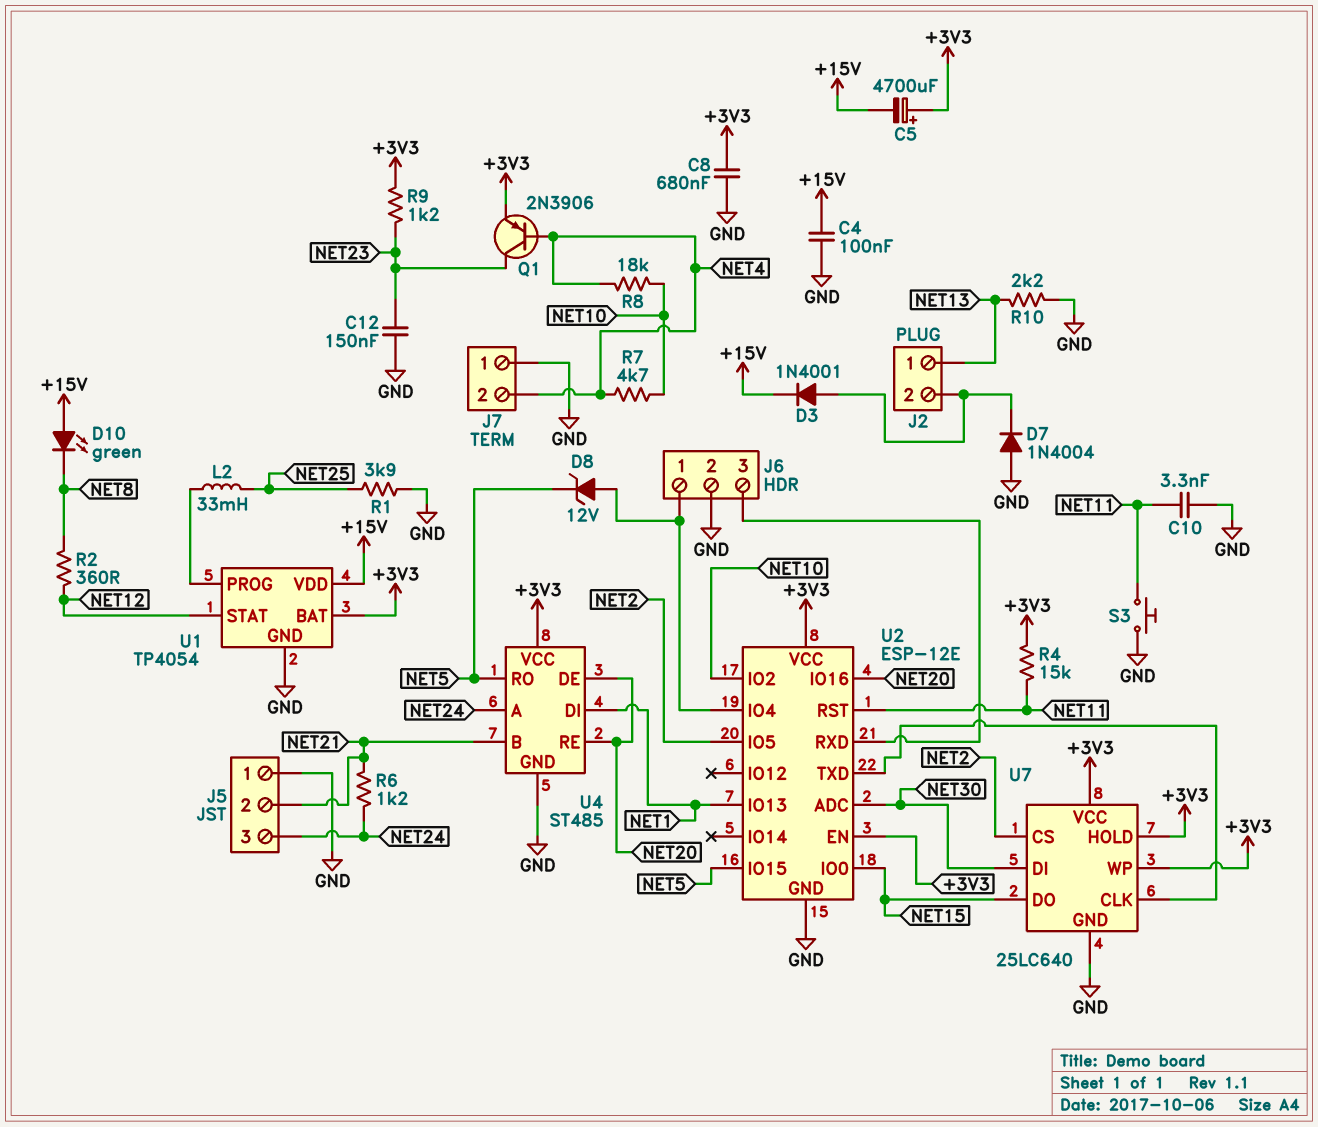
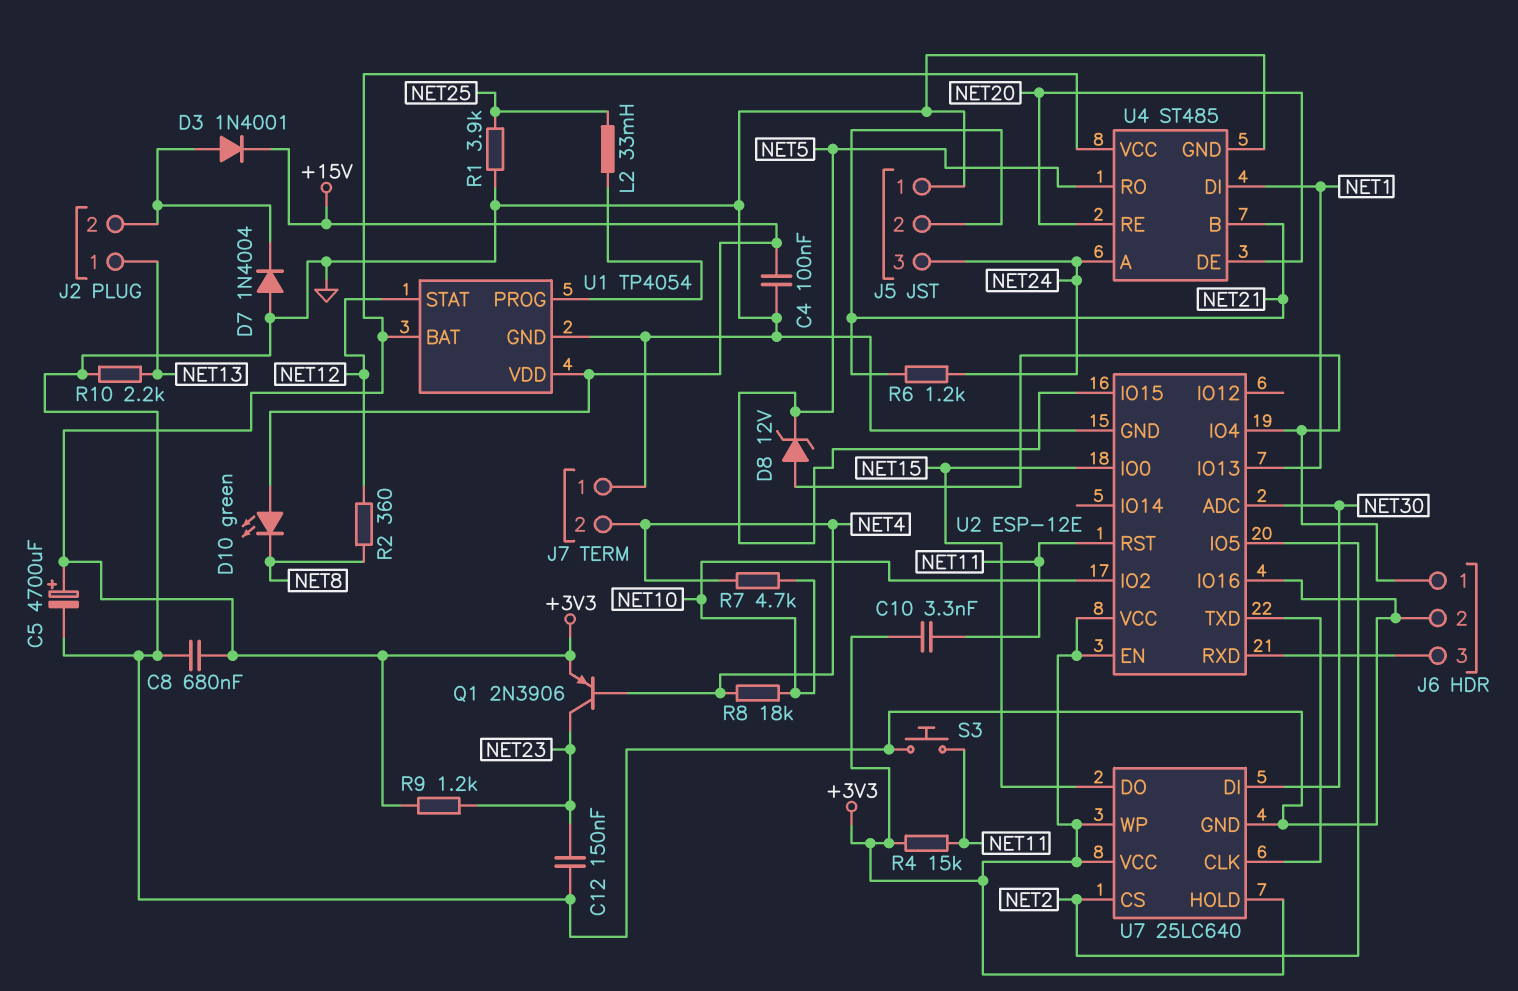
C5: 4700uF (plus +3V3, minus +15V) -> 4700uF (plus +3V3, minus GND)
C10: 3.3nF (GND, NET11) -> 3.3nF (+3V3, NET11)
U2 pin IO16: NET20 -> GND

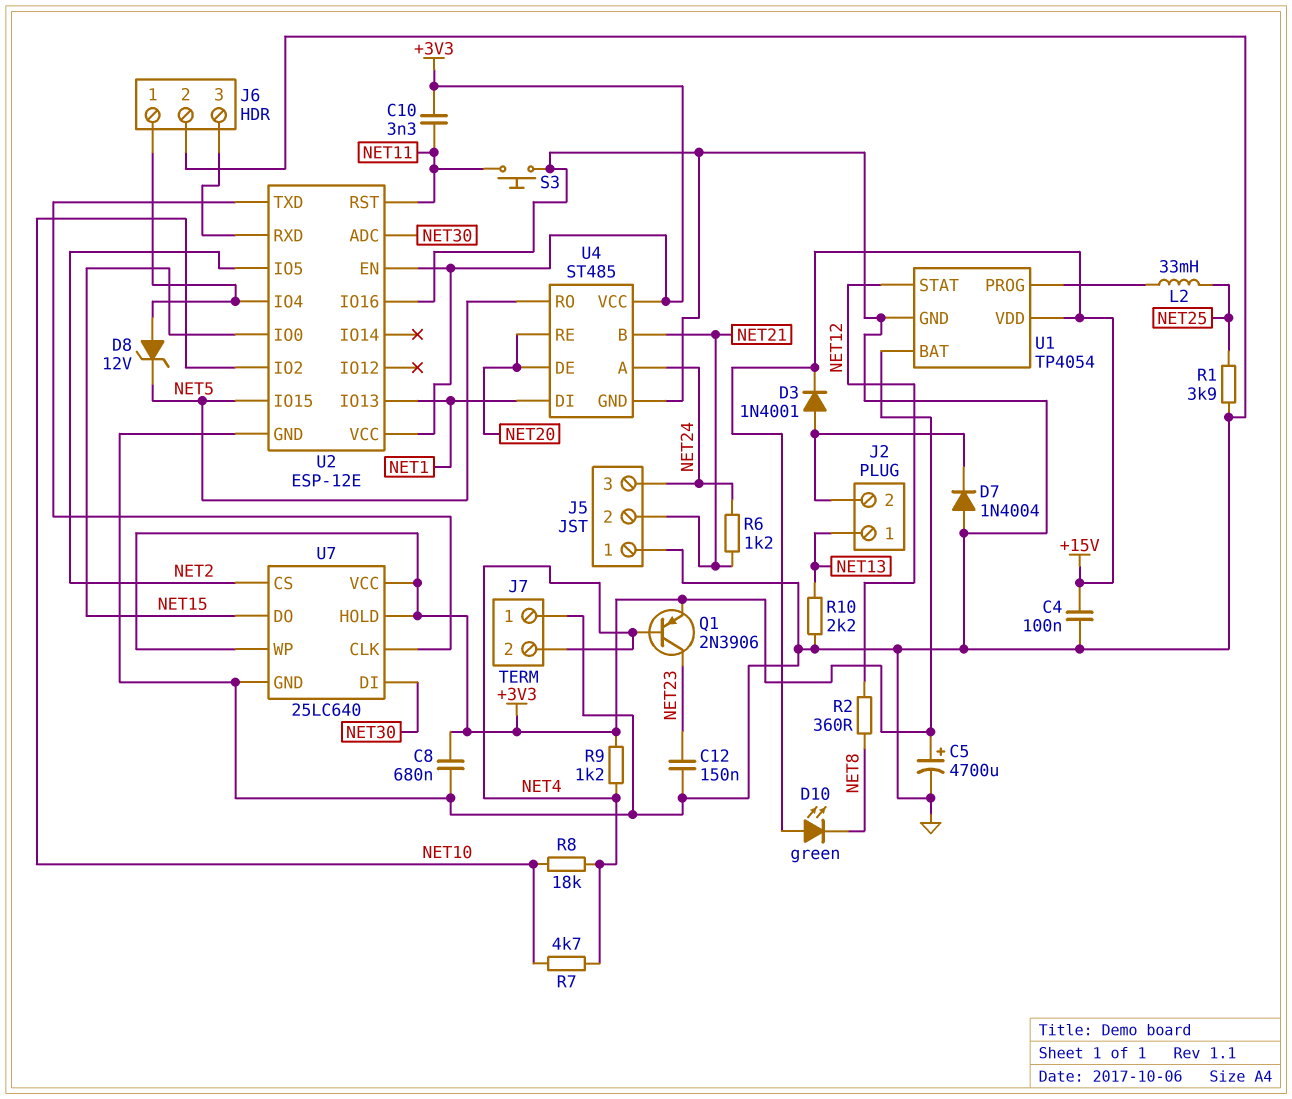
R4: 15k (+3V3, NET11) -> none
R9: 1.2k (+3V3, NET23) -> 1.2k (+3V3, NET4)

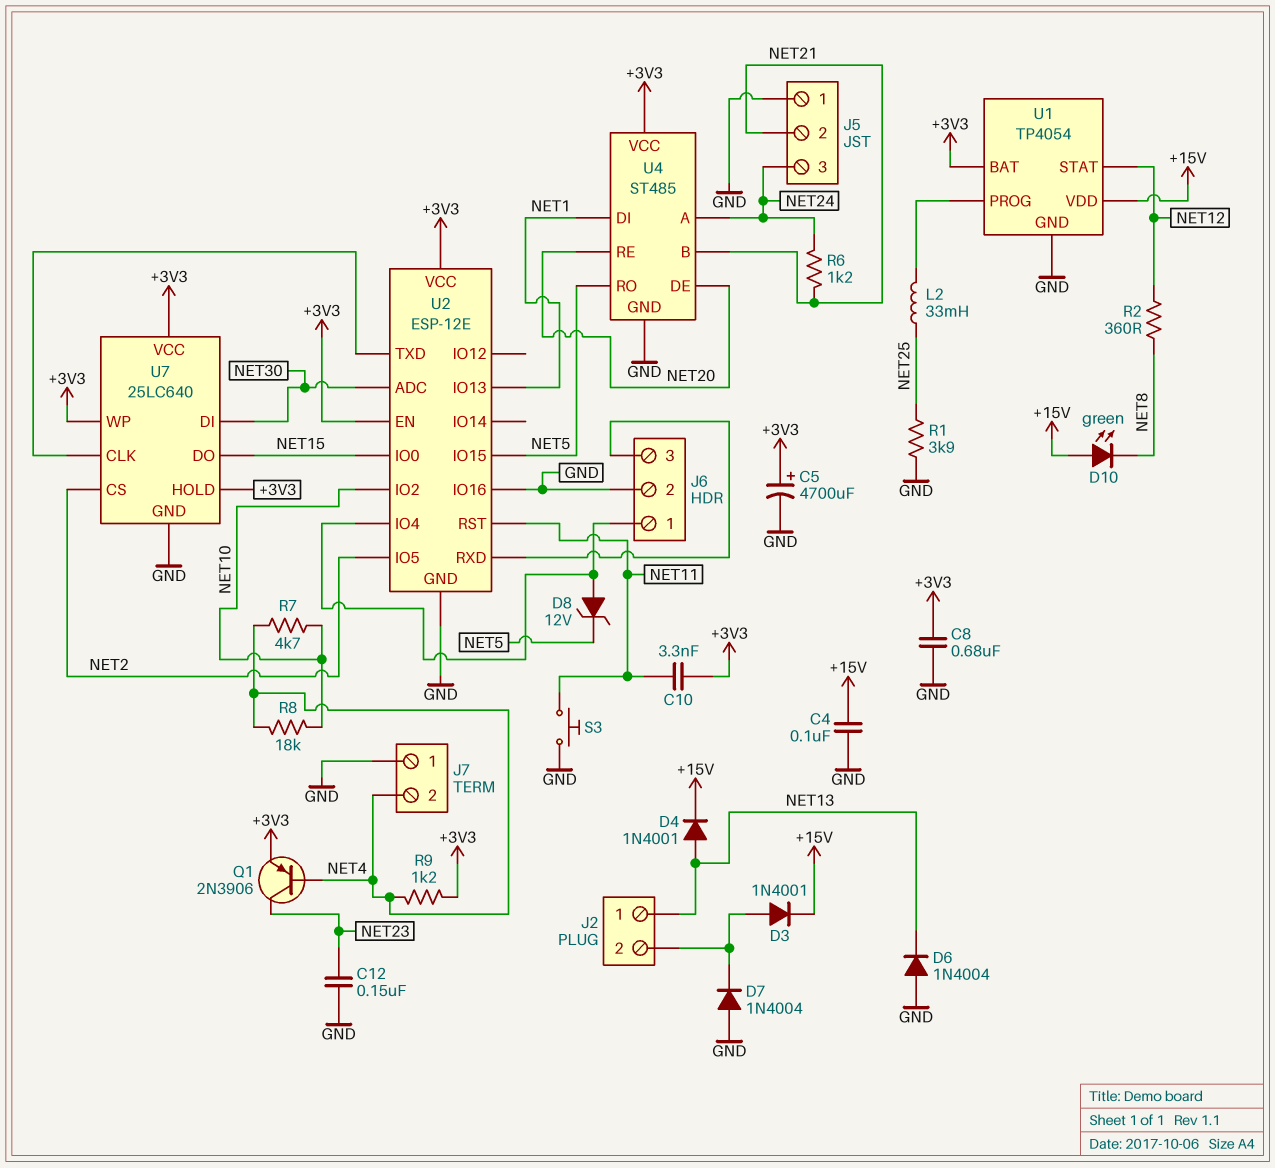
D4: none -> diode 1N4001 (A NET13, K +15V)
D6: none -> diode 1N4004 (A GND, K NET13)
R10: 2.2k (GND, NET13) -> none

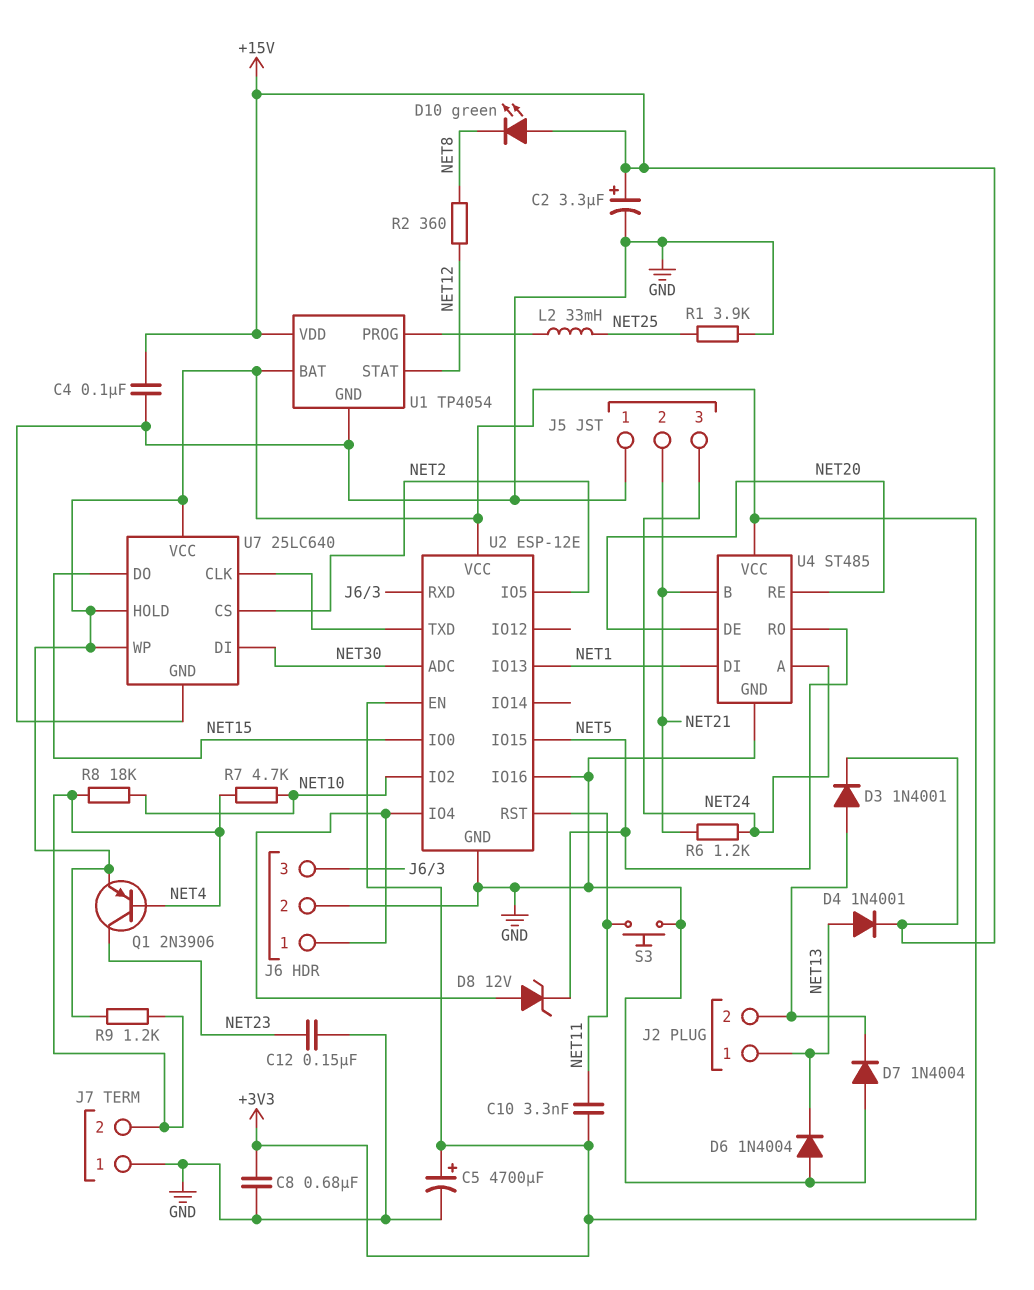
C2: none -> 3.3uF (plus +15V, minus GND)

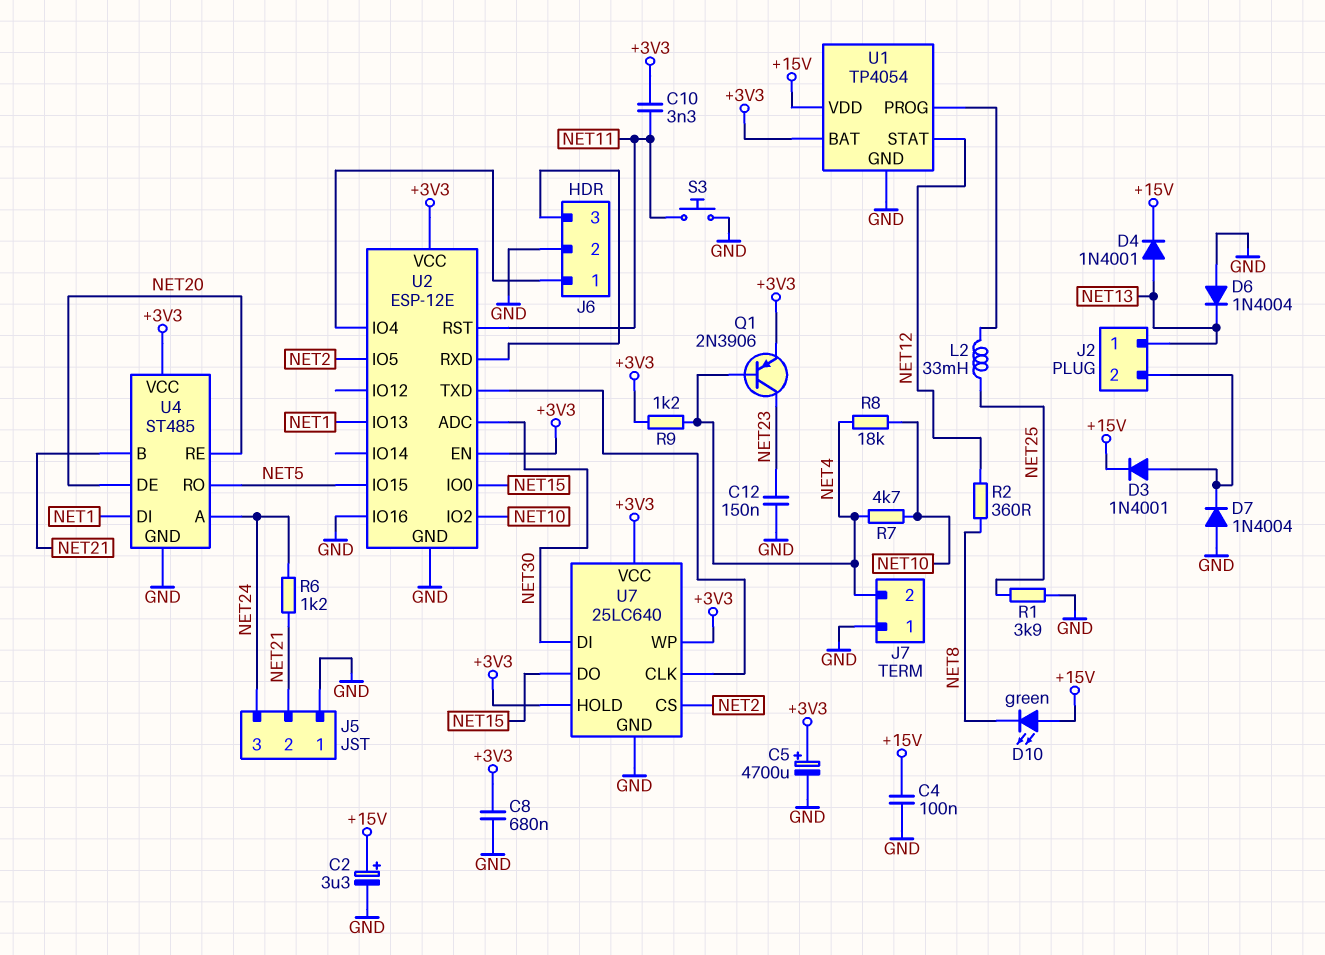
D8: zener 12V (A J6/1, K NET5) -> none

